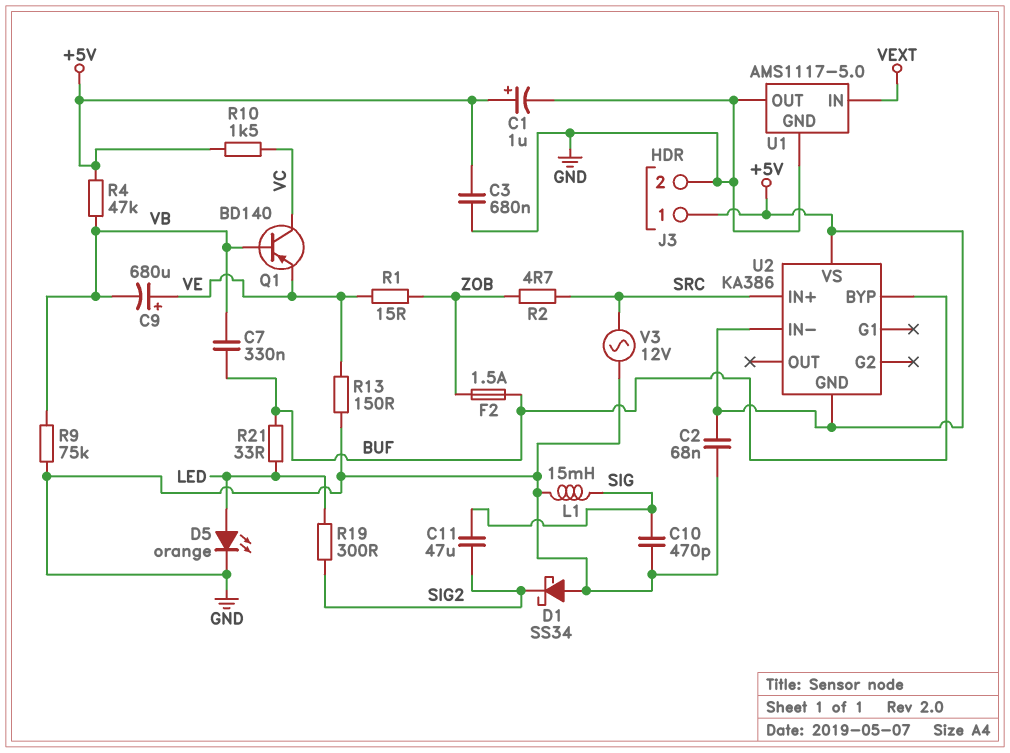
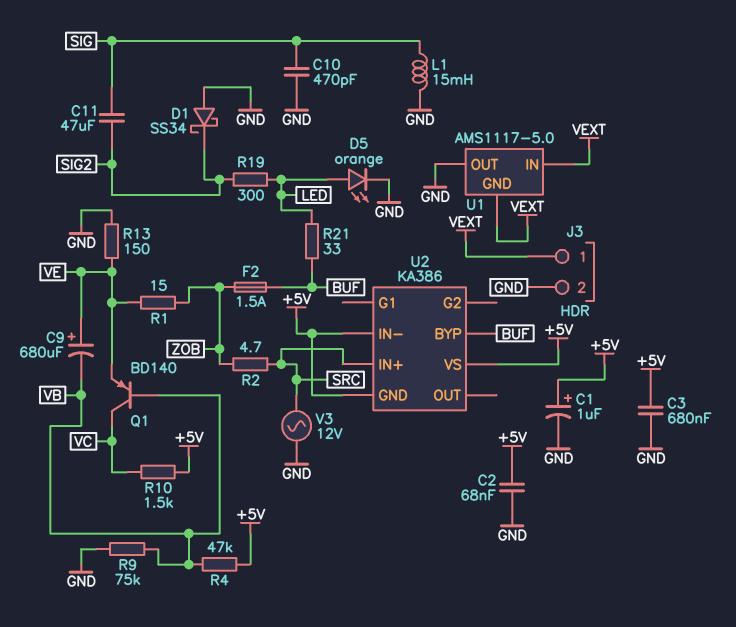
C7: 330nF (BUF, VB) -> none
J3 pin 1: +5V -> VEXT
U1 pin GND: GND -> VEXT

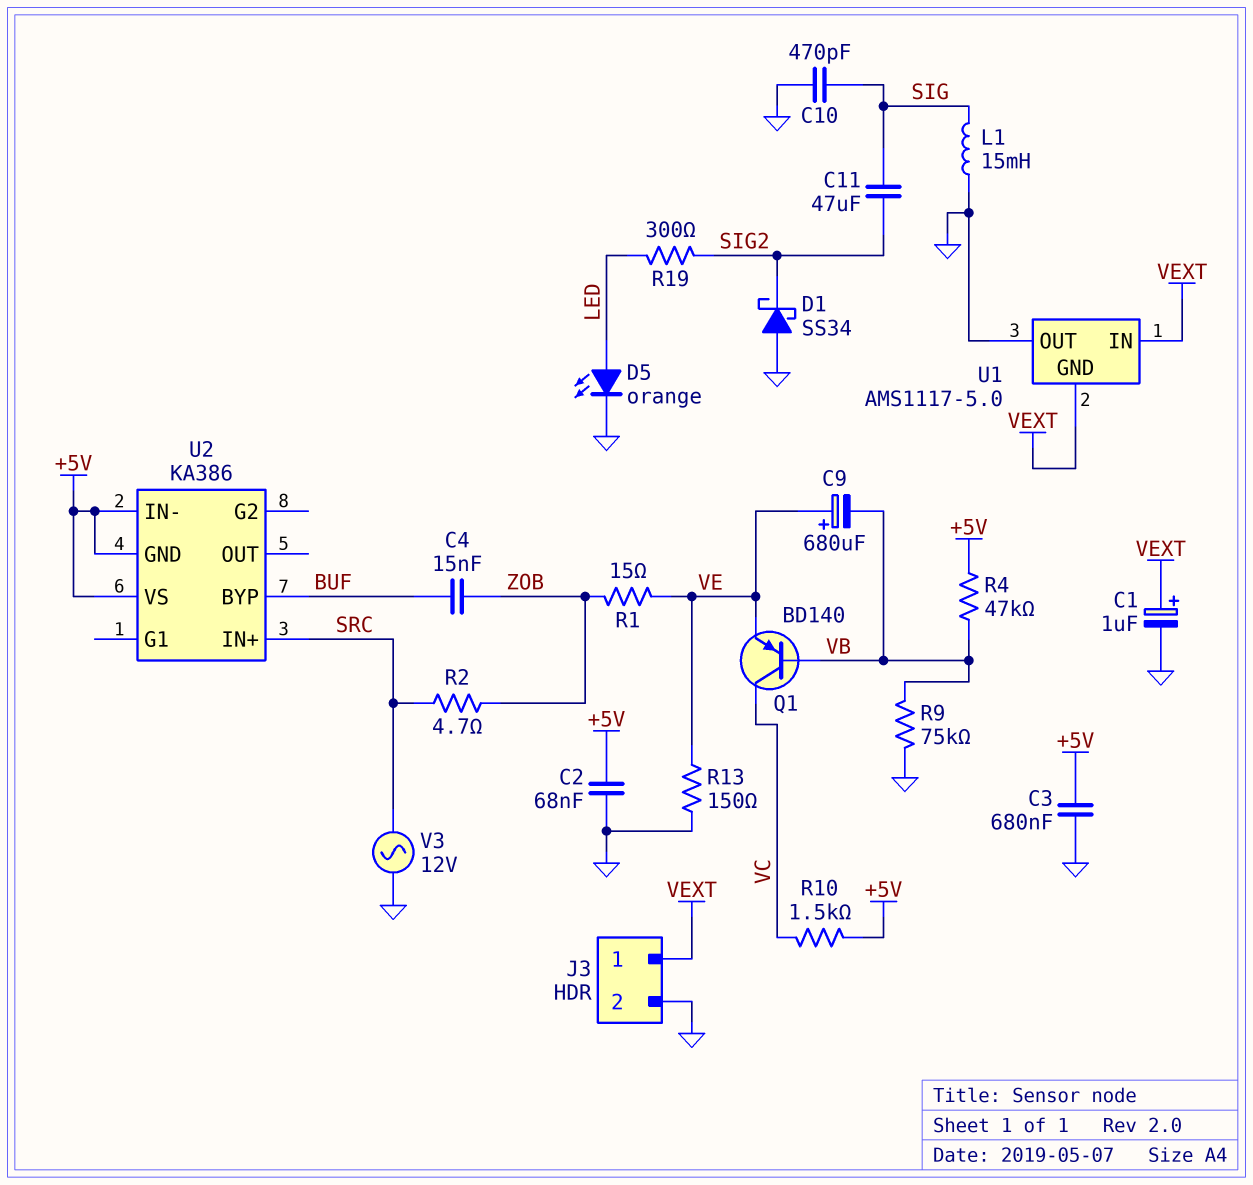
C1: 1uF (plus +5V, minus GND) -> 1uF (plus VEXT, minus GND)
C4: none -> 15nF (BUF, ZOB)
F2: 1.5A (BUF, ZOB) -> none
R21: 33 (BUF, LED) -> none

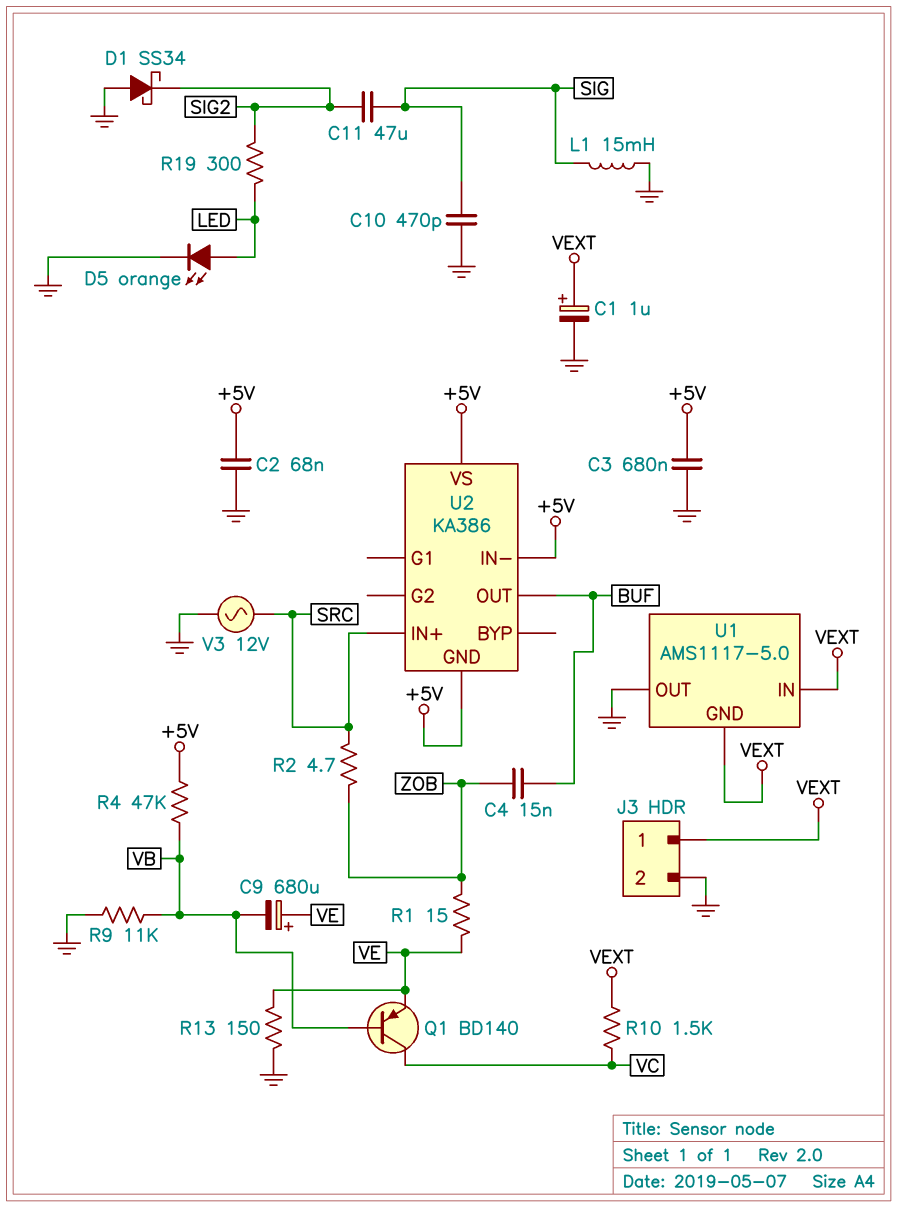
R9: 75k (GND, VB) -> 11k (GND, VB)
R10: 1.5k (+5V, VC) -> 1.5k (VC, VEXT)
U2 pin BYP: BUF -> none
U2 pin OUT: none -> BUF

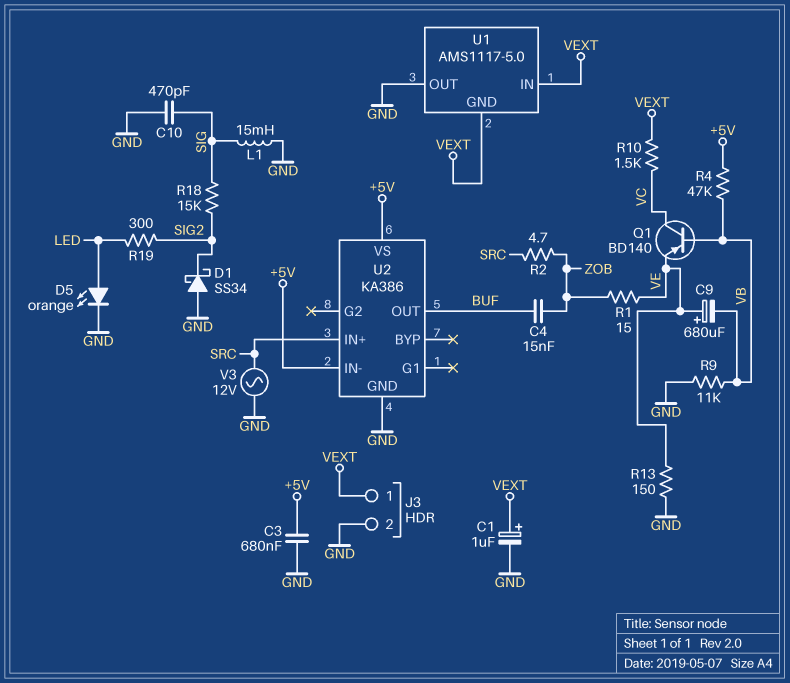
C2: 68nF (+5V, GND) -> none
C11: 47uF (SIG, SIG2) -> none
R18: none -> 15k (SIG, SIG2)
U2 pin GND: +5V -> GND

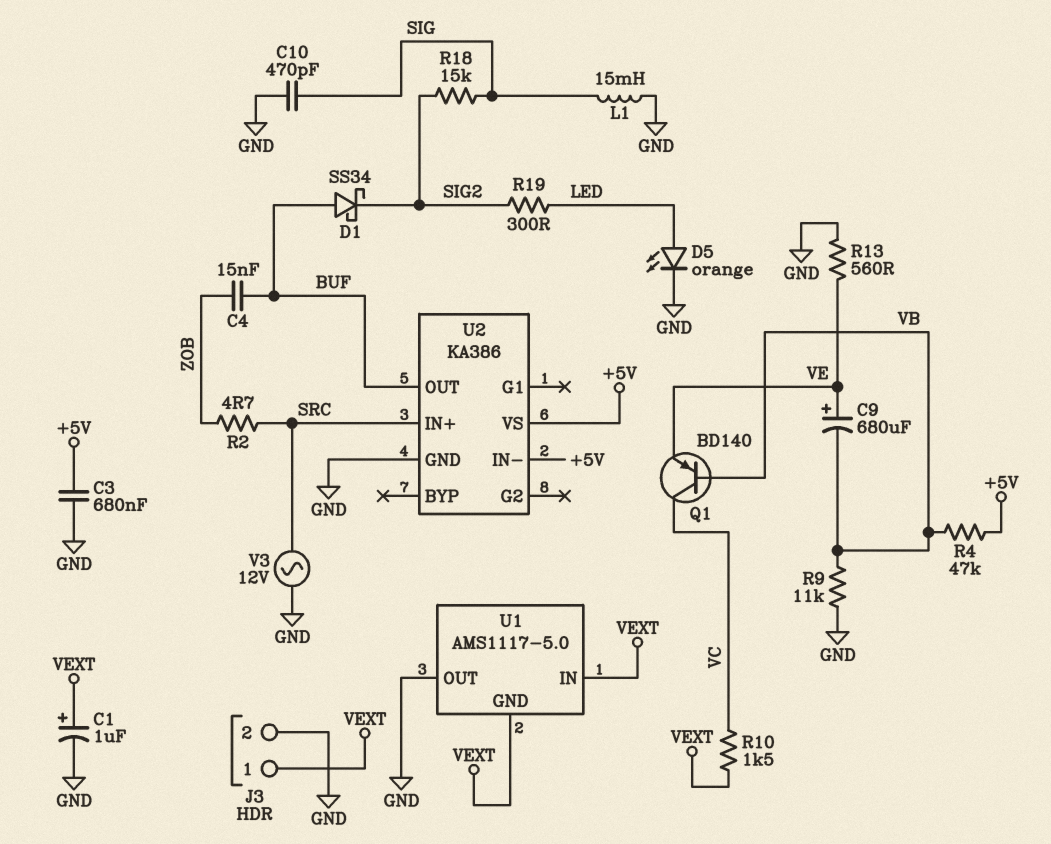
D1: schottky SS34 (A GND, K SIG2) -> schottky SS34 (A BUF, K SIG2)
R1: 15 (VE, ZOB) -> none
R13: 150 (GND, VE) -> 560 (GND, VE)

